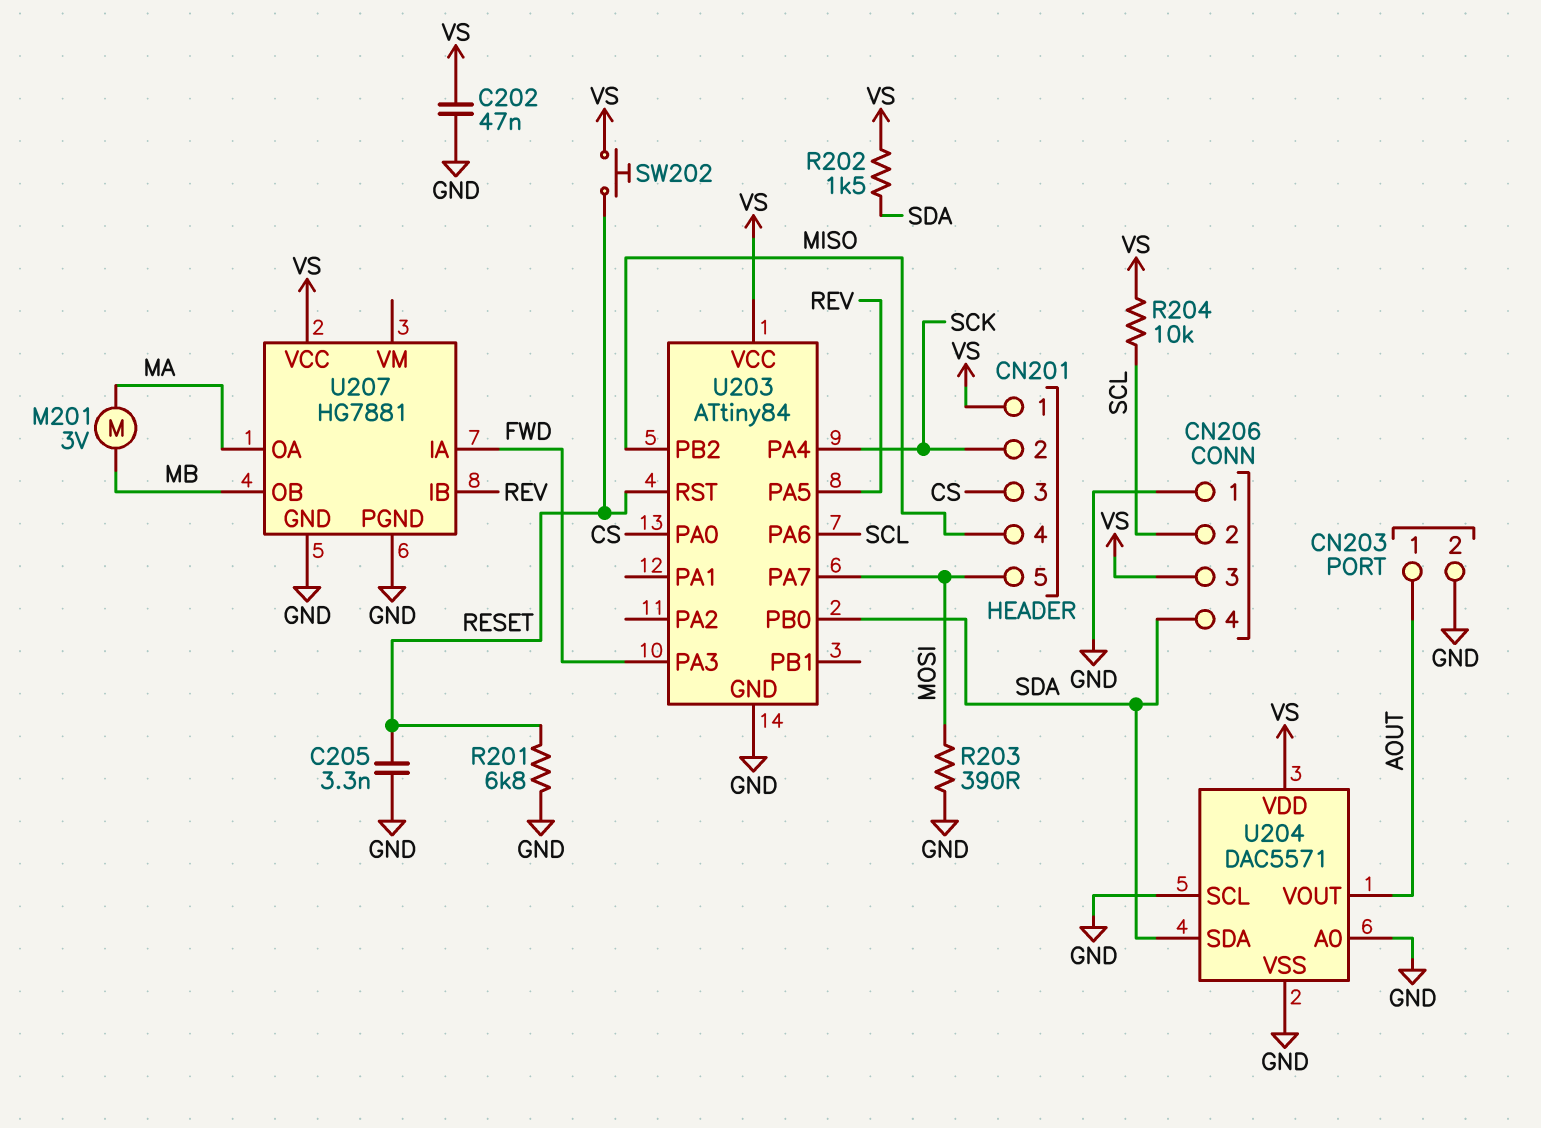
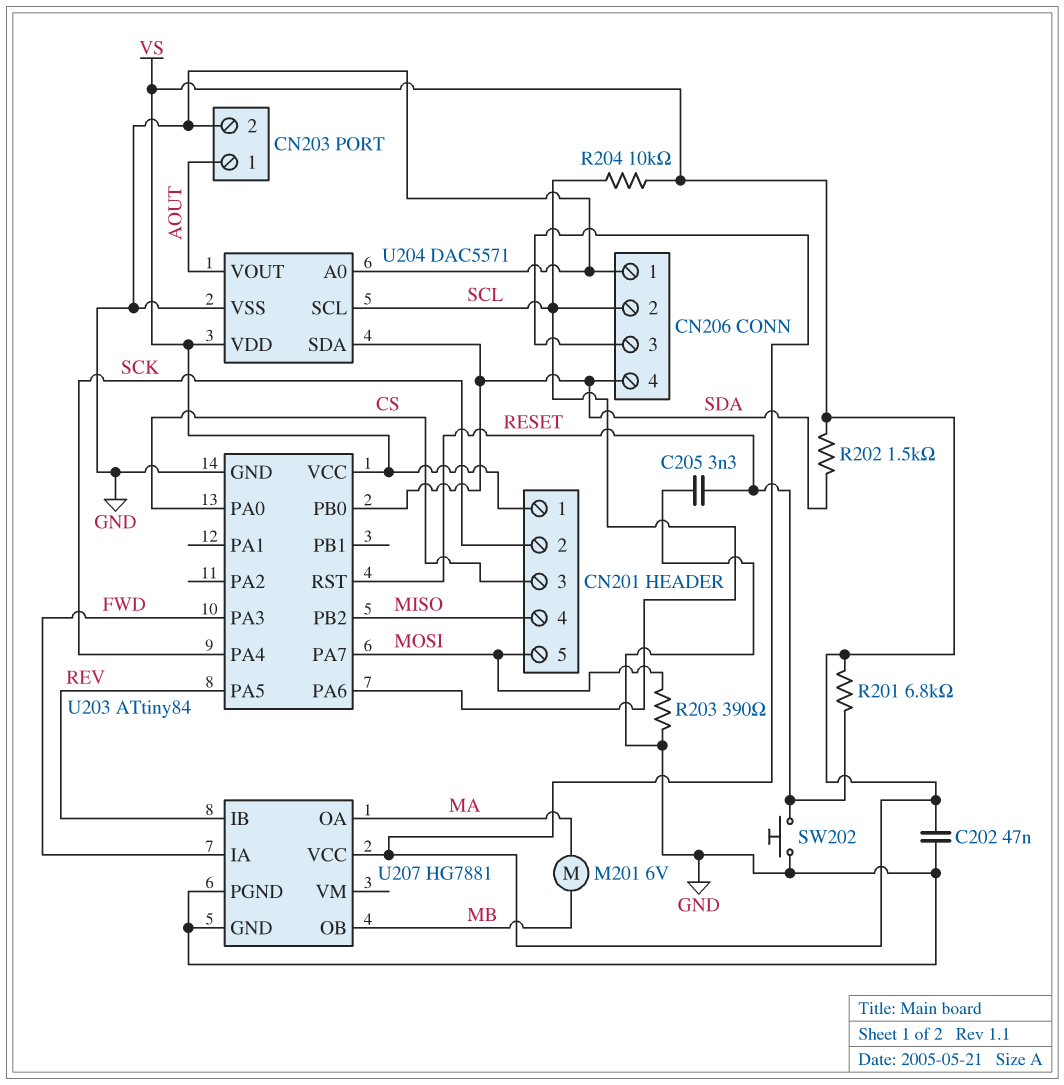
M201: motor 3V (MA, MB) -> motor 6V (MA, MB)
R201: 6.8k (GND, RESET) -> 6.8k (RESET, VS)
SW202: button (RESET, VS) -> button (GND, RESET)
U204 pin SCL: GND -> SCL

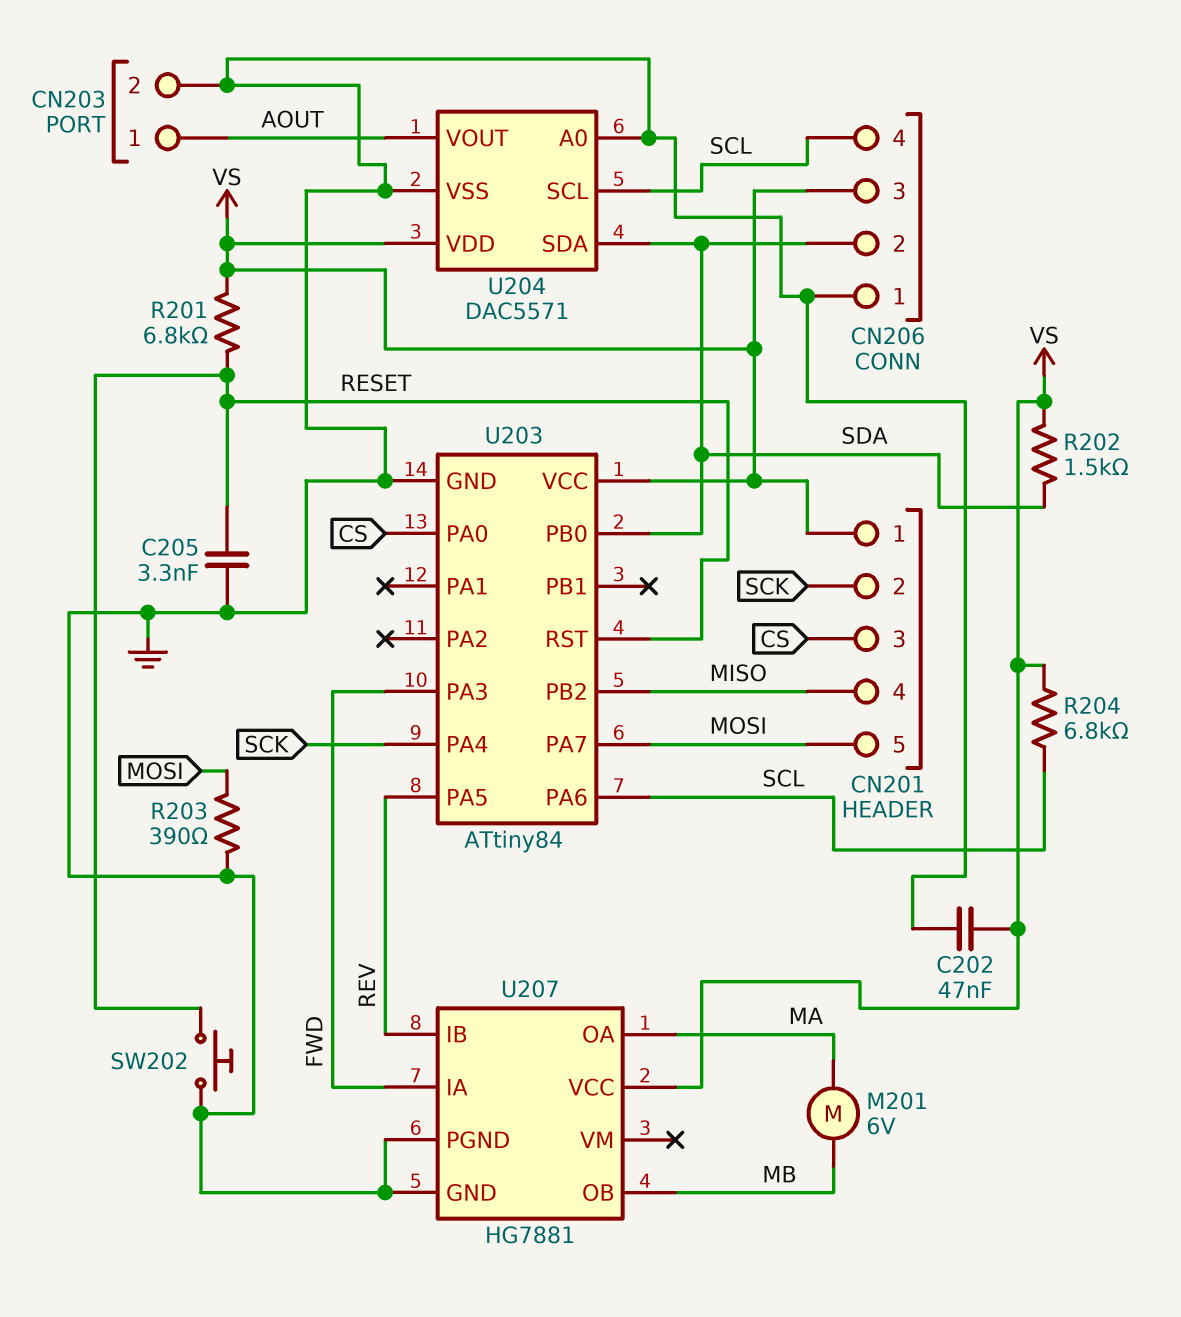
CN206 pin 2: SCL -> SDA
CN206 pin 4: SDA -> SCL
R204: 10k (SCL, VS) -> 6.8k (SCL, VS)

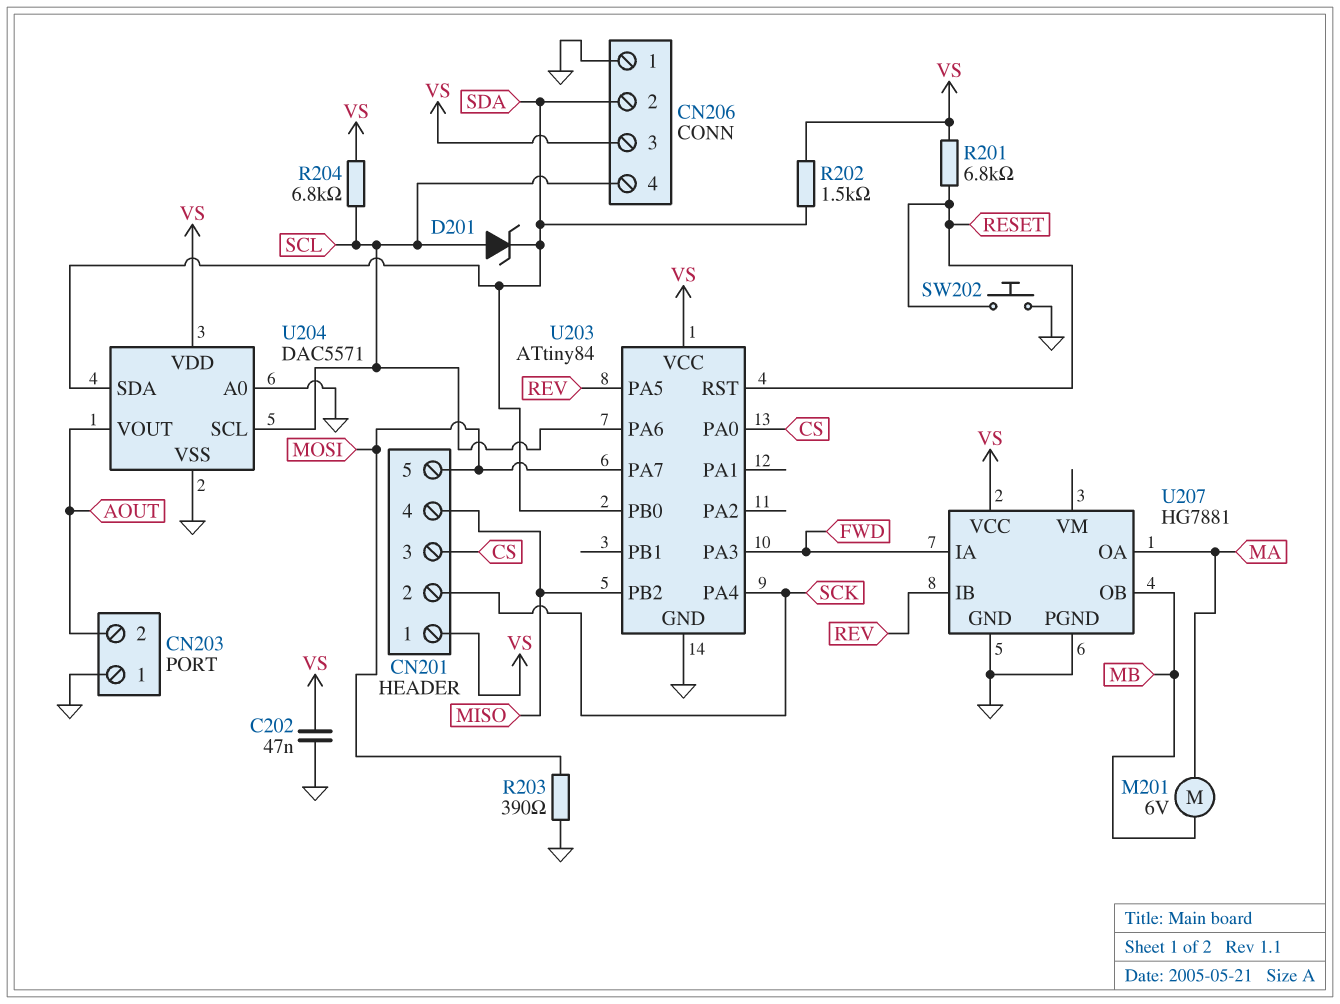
C205: 3.3nF (GND, RESET) -> none
CN203 pin 1: AOUT -> GND
CN203 pin 2: GND -> AOUT
D201: none -> zener (A SCL, K SDA)

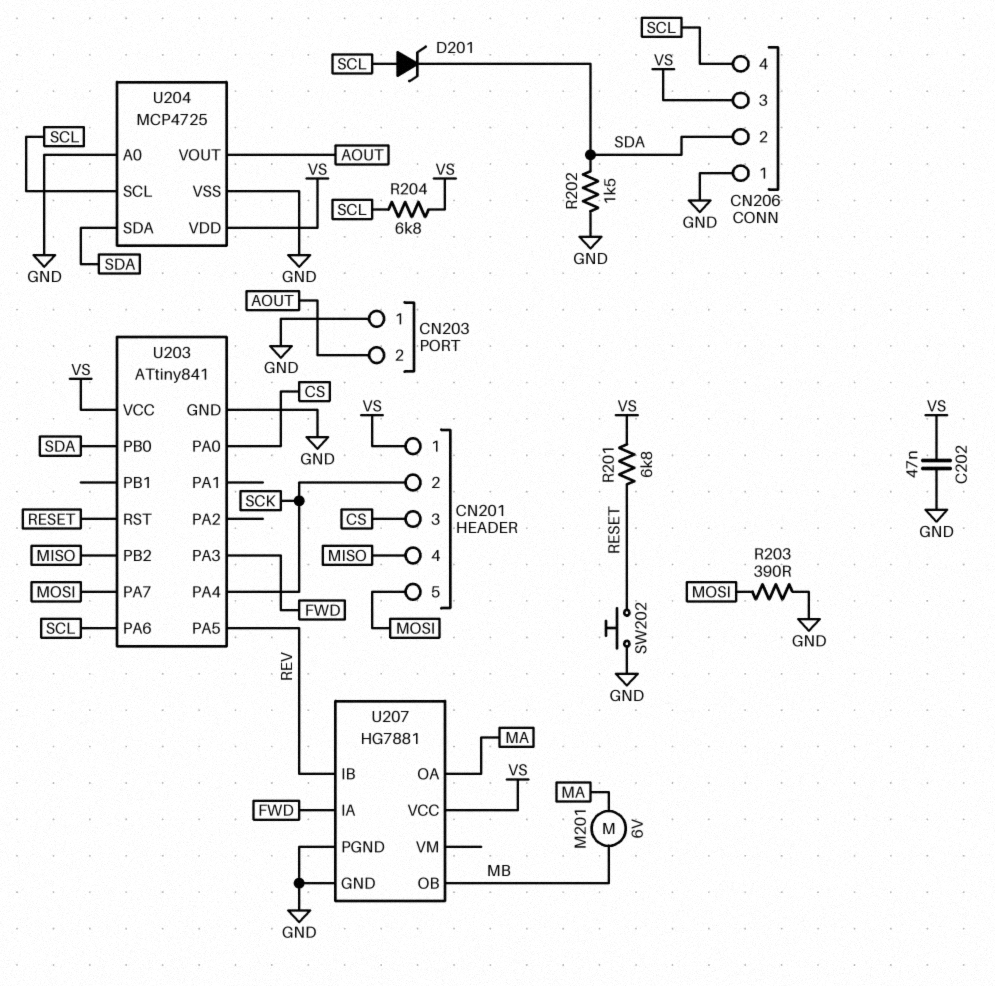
R202: 1.5k (SDA, VS) -> 1.5k (GND, SDA)
U203: ATtiny84 -> ATtiny841
U204: DAC5571 -> MCP4725

